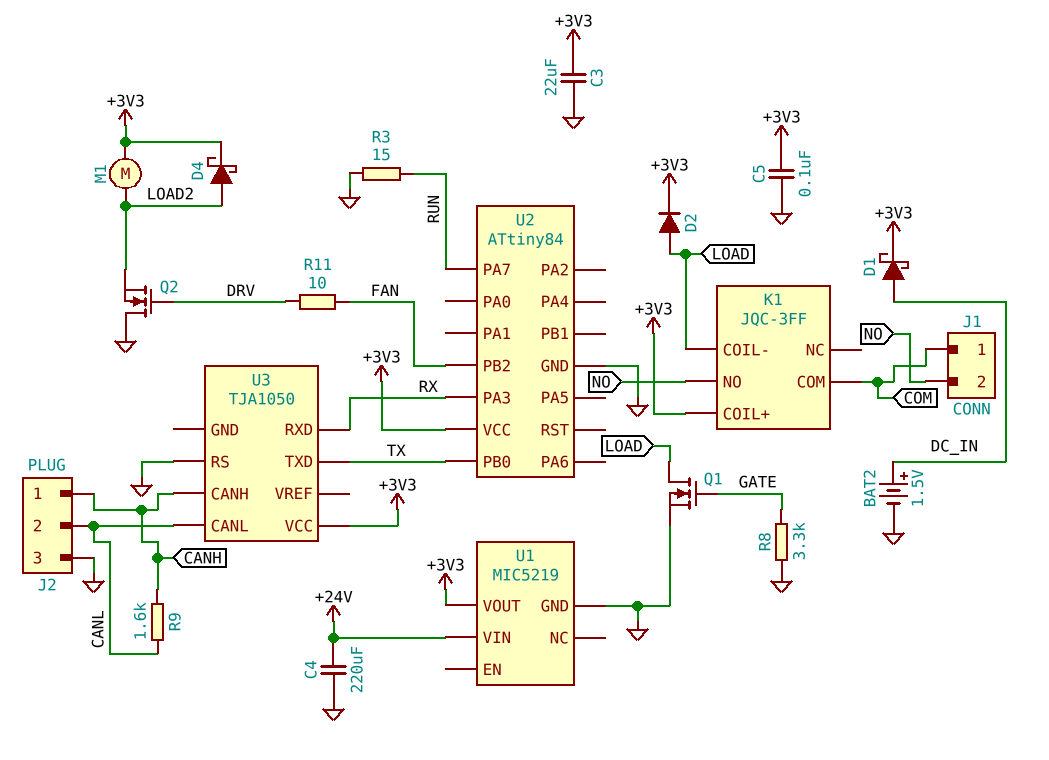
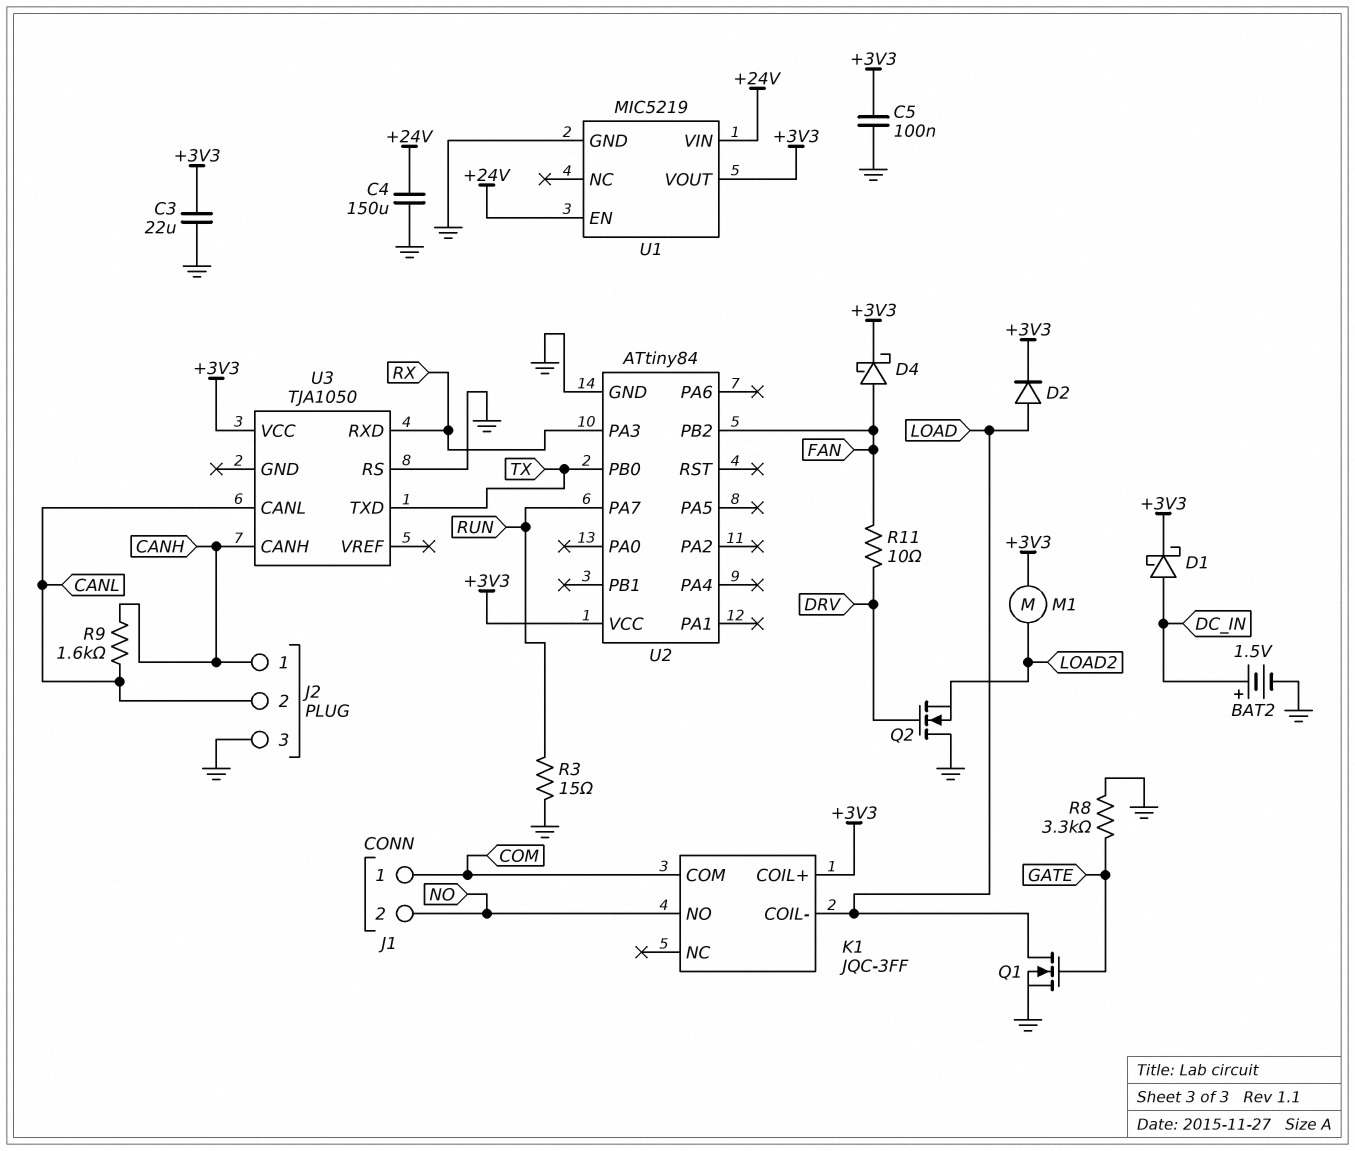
C4: 220uF (+24V, GND) -> 150uF (+24V, GND)
D4: schottky (A LOAD2, K +3V3) -> schottky (A FAN, K +3V3)
U1 pin EN: none -> +24V

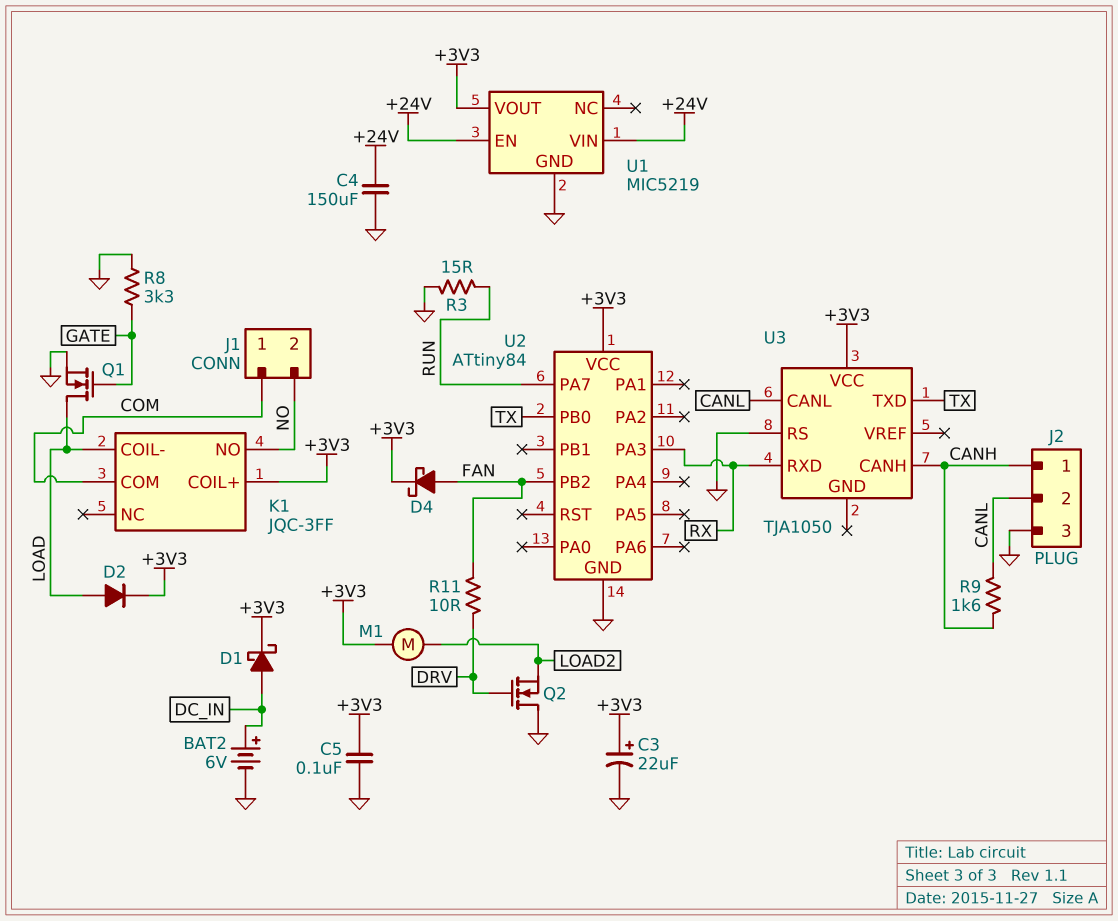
BAT2: 1.5V (plus DC_IN, minus GND) -> 6V (plus DC_IN, minus GND)
C3: 22uF (+3V3, GND) -> 22uF (plus +3V3, minus GND)

